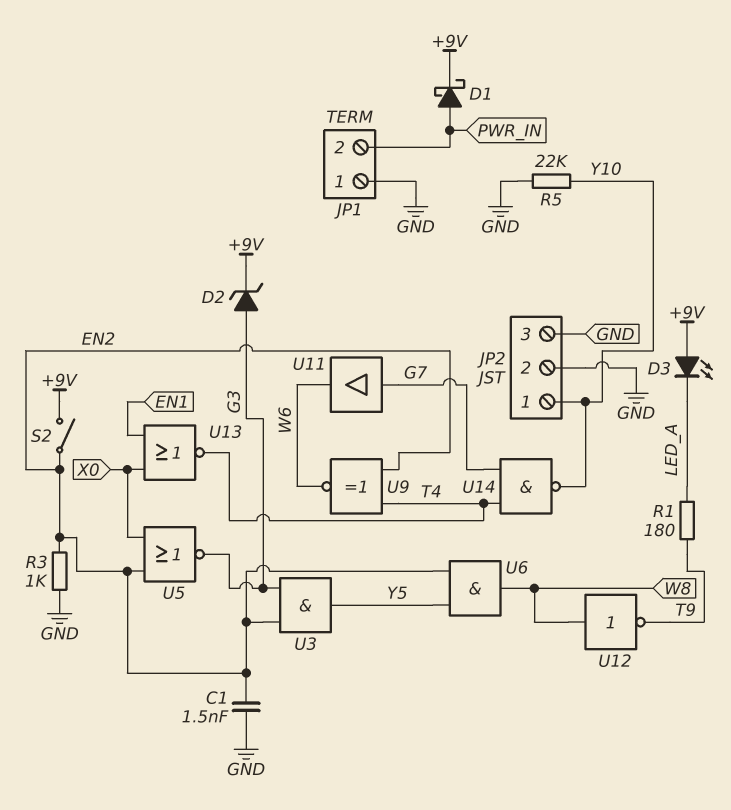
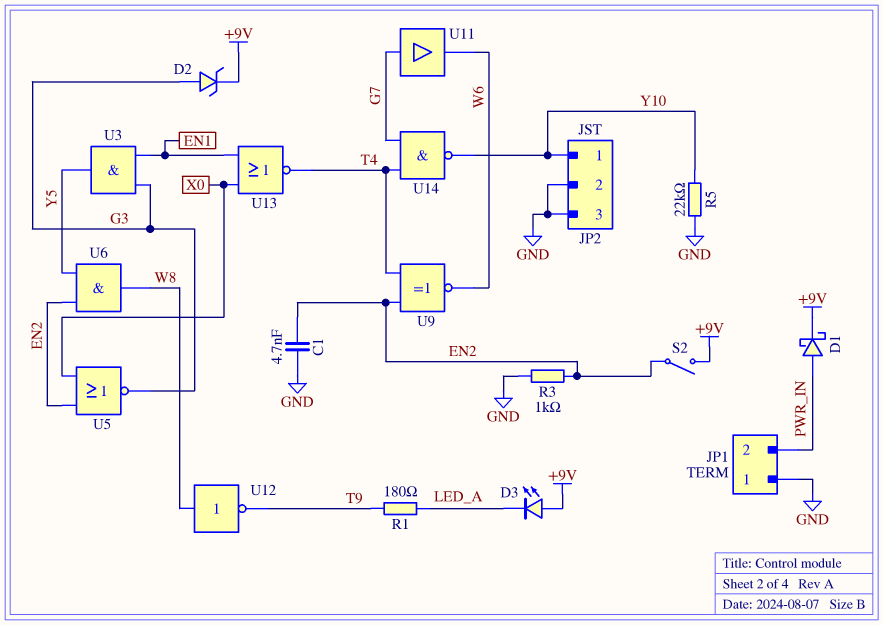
C1: 1.5nF (EN2, GND) -> 4.7nF (EN2, GND)
U3: AND (in EN2, in G3, out Y5) -> AND (in EN1, in G3, out Y5)

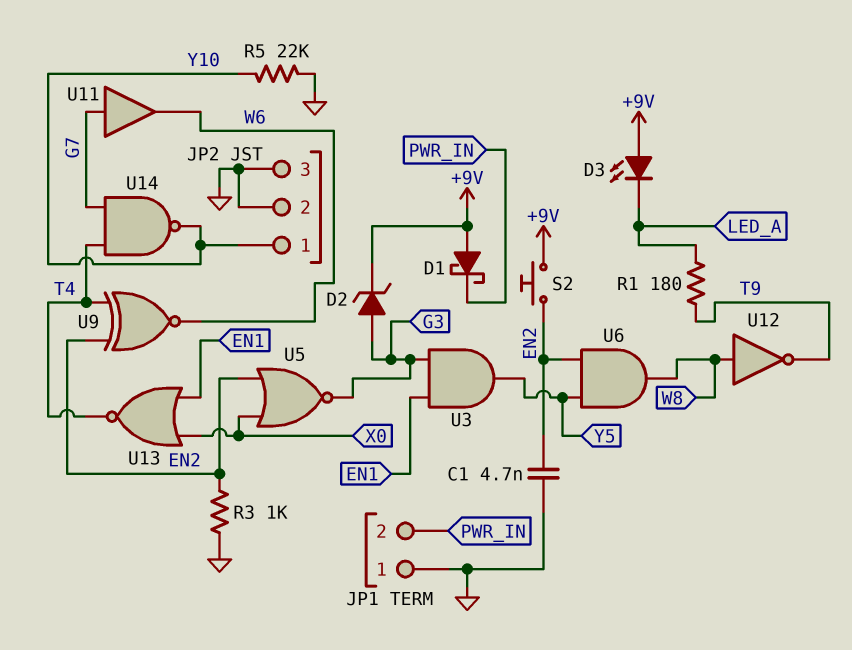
D1: schottky (A PWR_IN, K +9V) -> schottky (A +9V, K PWR_IN)
S2: switch (+9V, EN2) -> button (+9V, EN2)

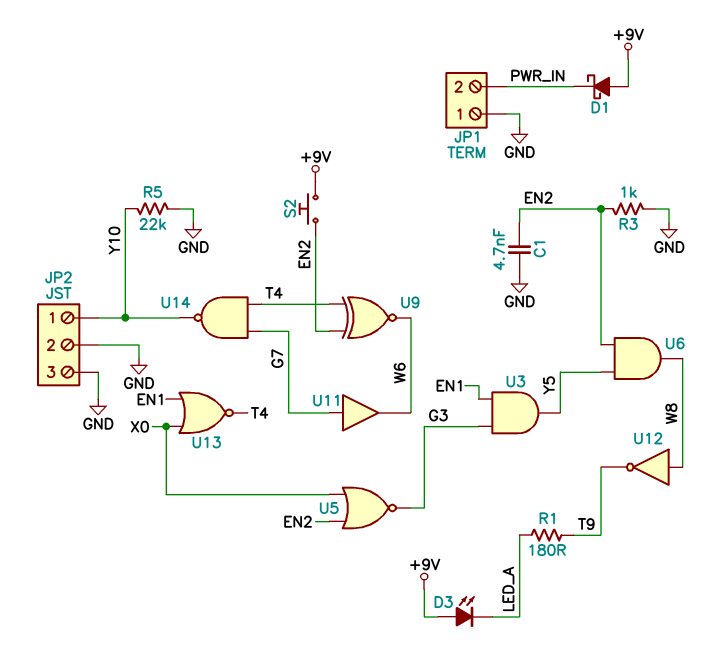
D2: zener (A G3, K +9V) -> none

